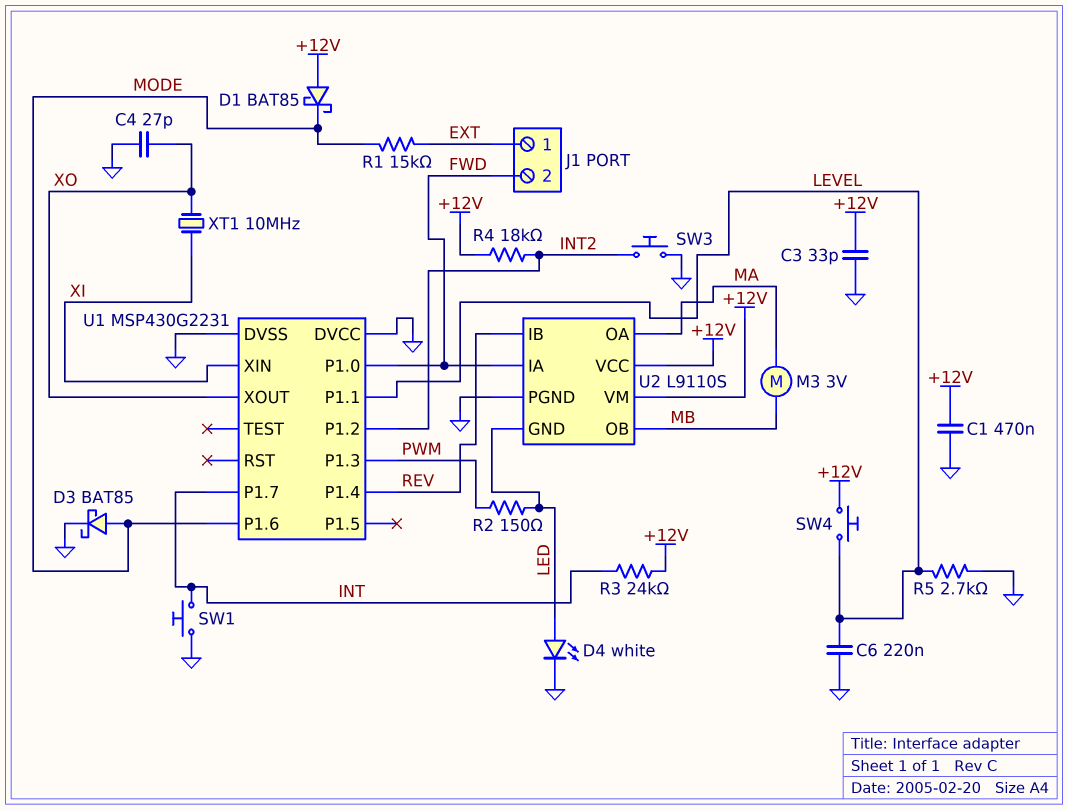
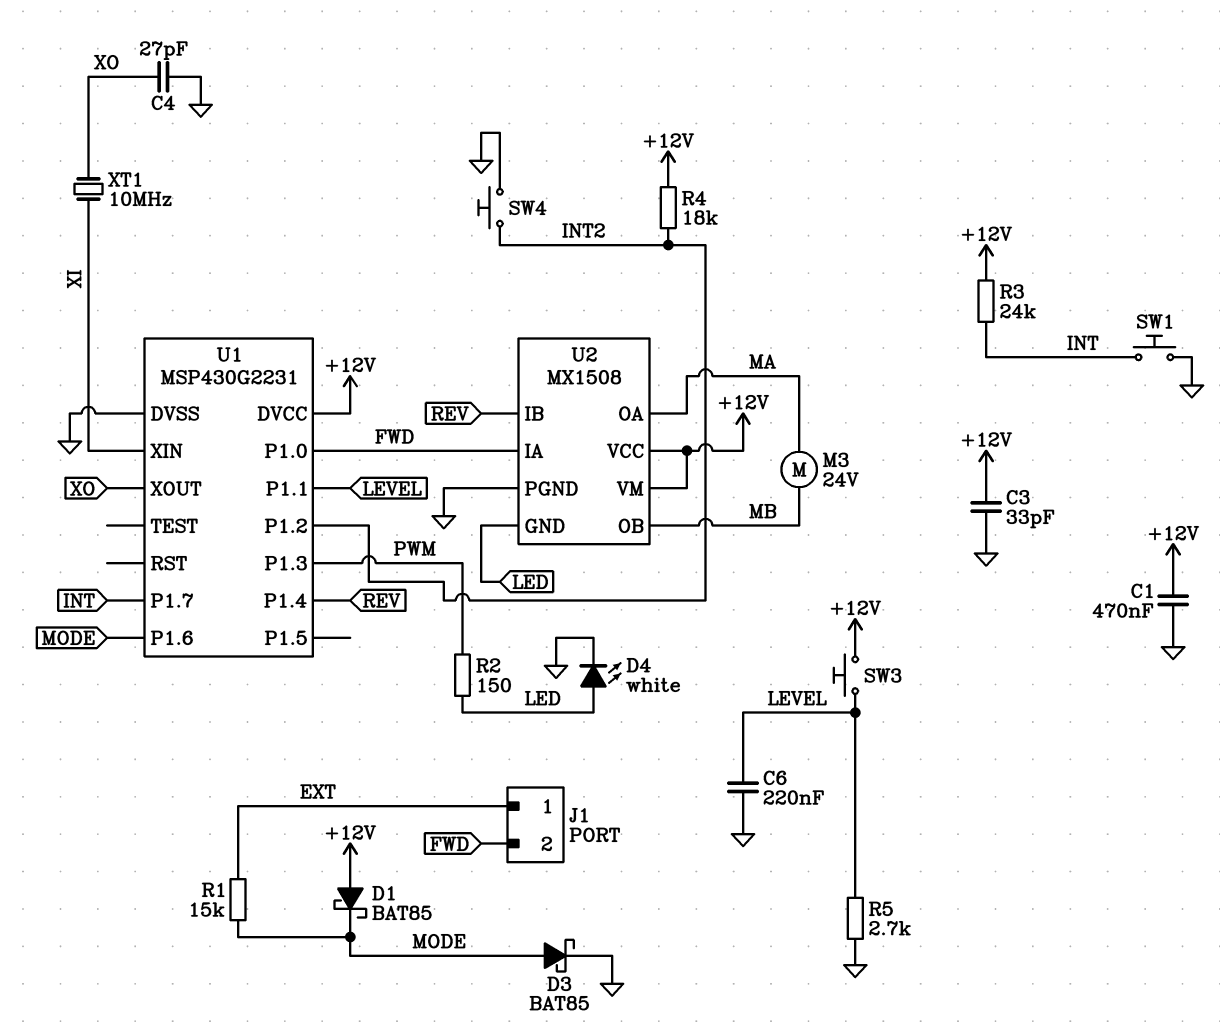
M3: motor 3V (MA, MB) -> motor 24V (MA, MB)
SW3: button (GND, INT2) -> button (+12V, LEVEL)
SW4: button (+12V, LEVEL) -> button (GND, INT2)
U1 pin DVCC: GND -> +12V
U2: L9110S -> MX1508

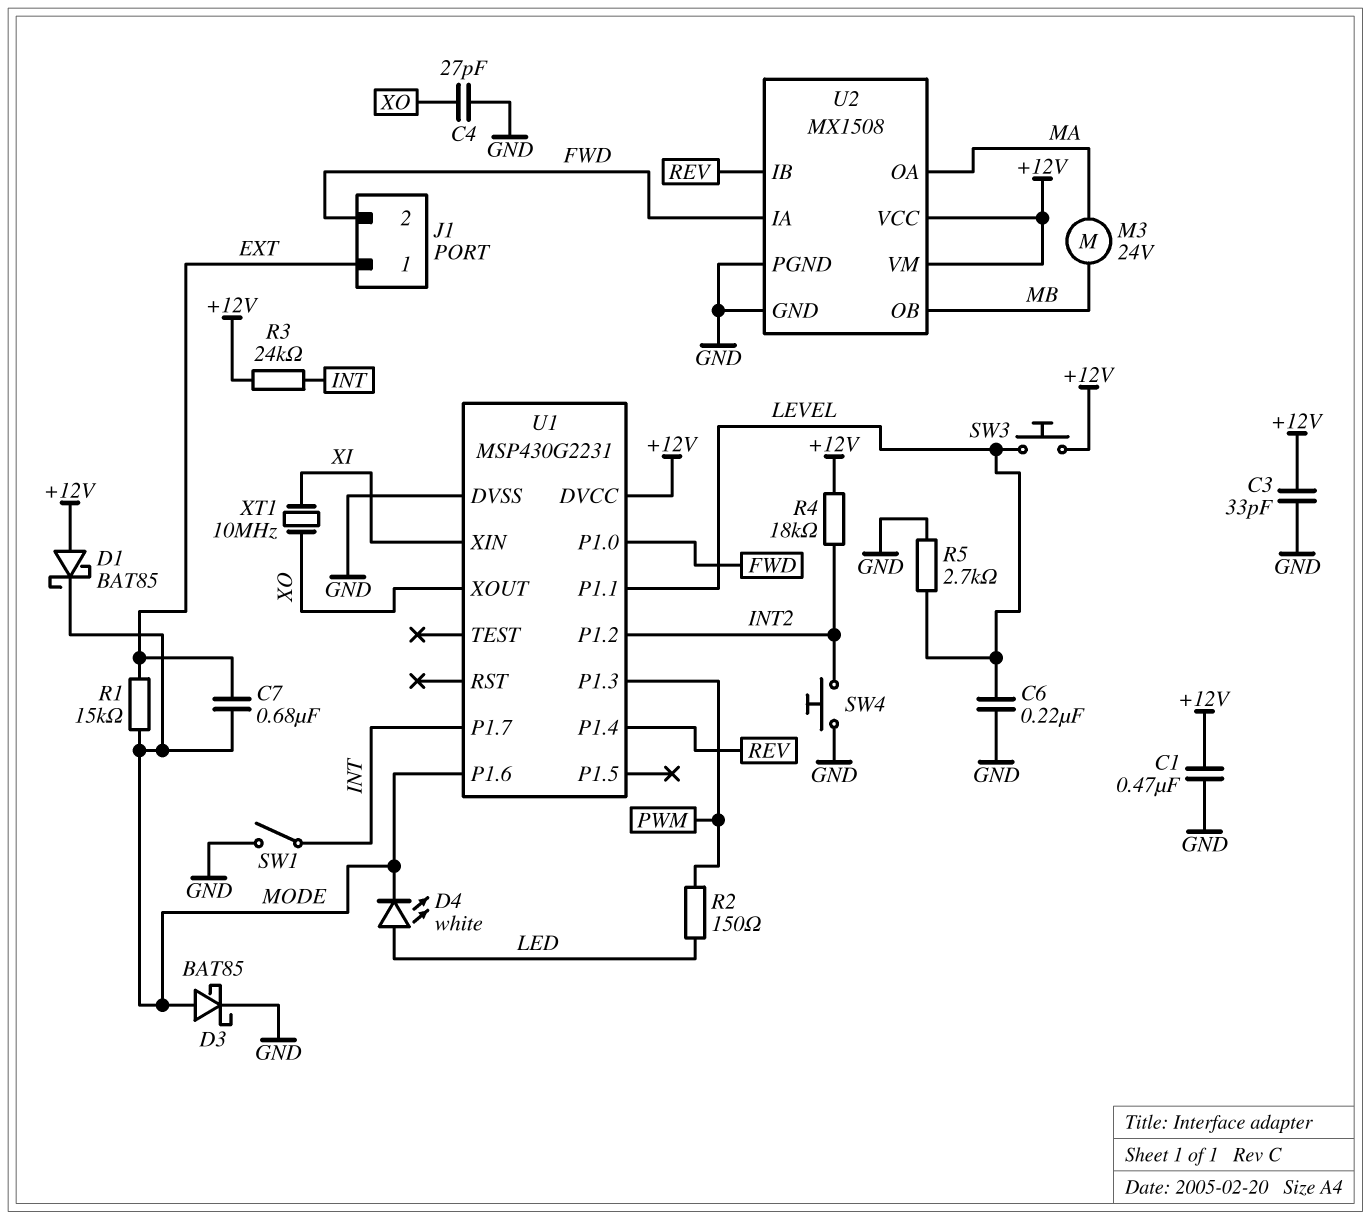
C7: none -> 680nF (EXT, MODE)
D4: LED white (A LED, K GND) -> LED white (A LED, K MODE)
SW1: button (GND, INT) -> switch (GND, INT)
U2 pin GND: LED -> GND

